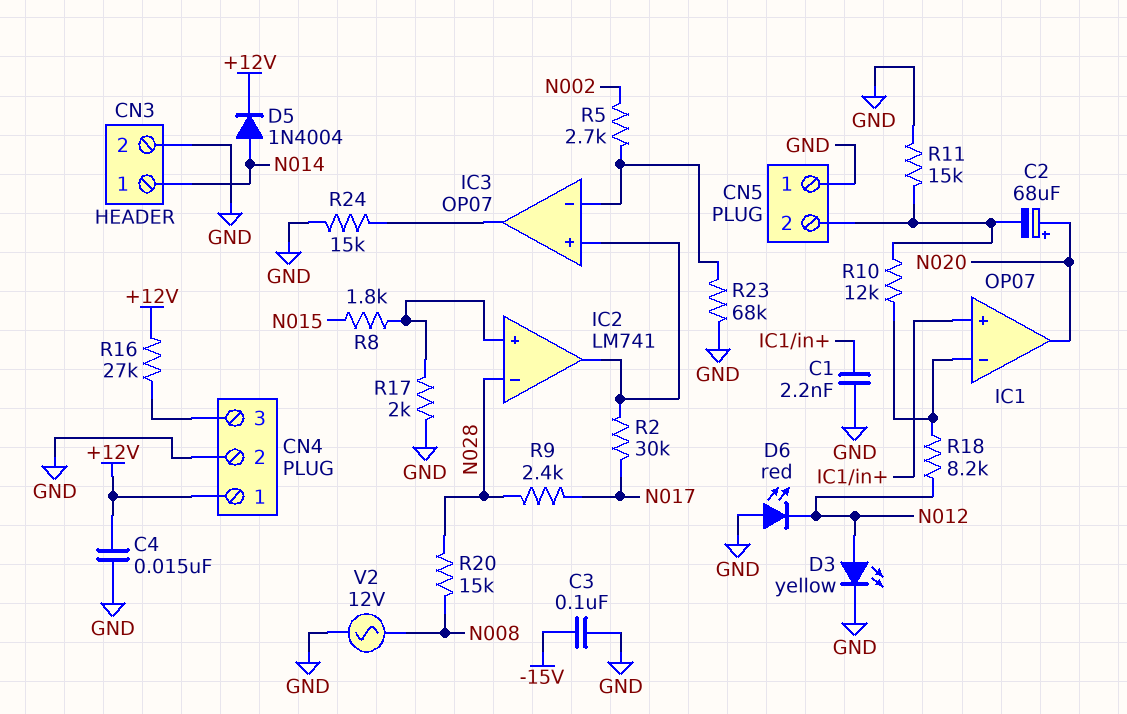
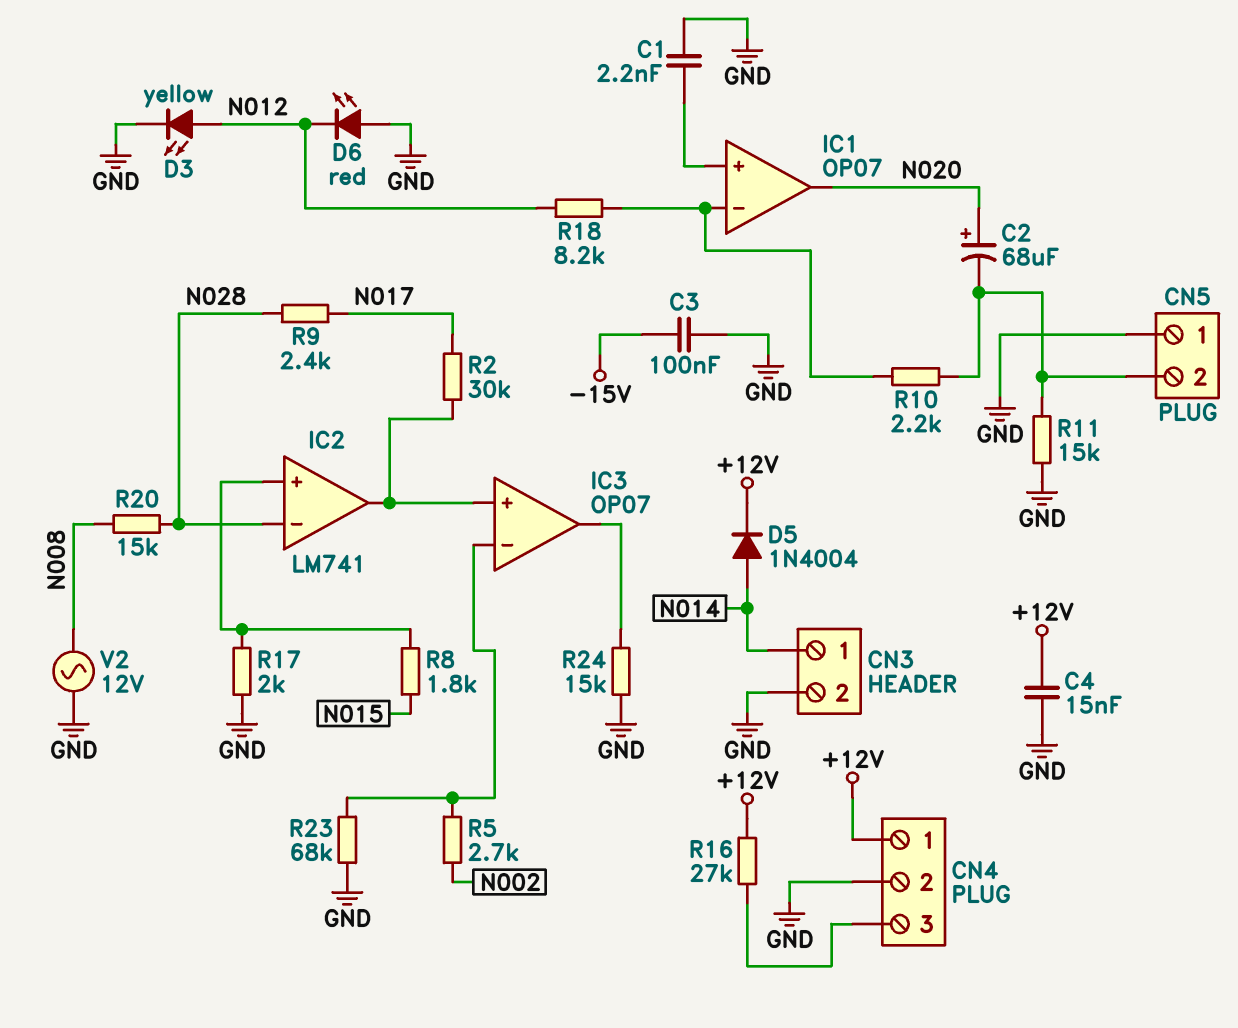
R10: 12k (CN5/2, IC1/in-) -> 2.2k (CN5/2, IC1/in-)

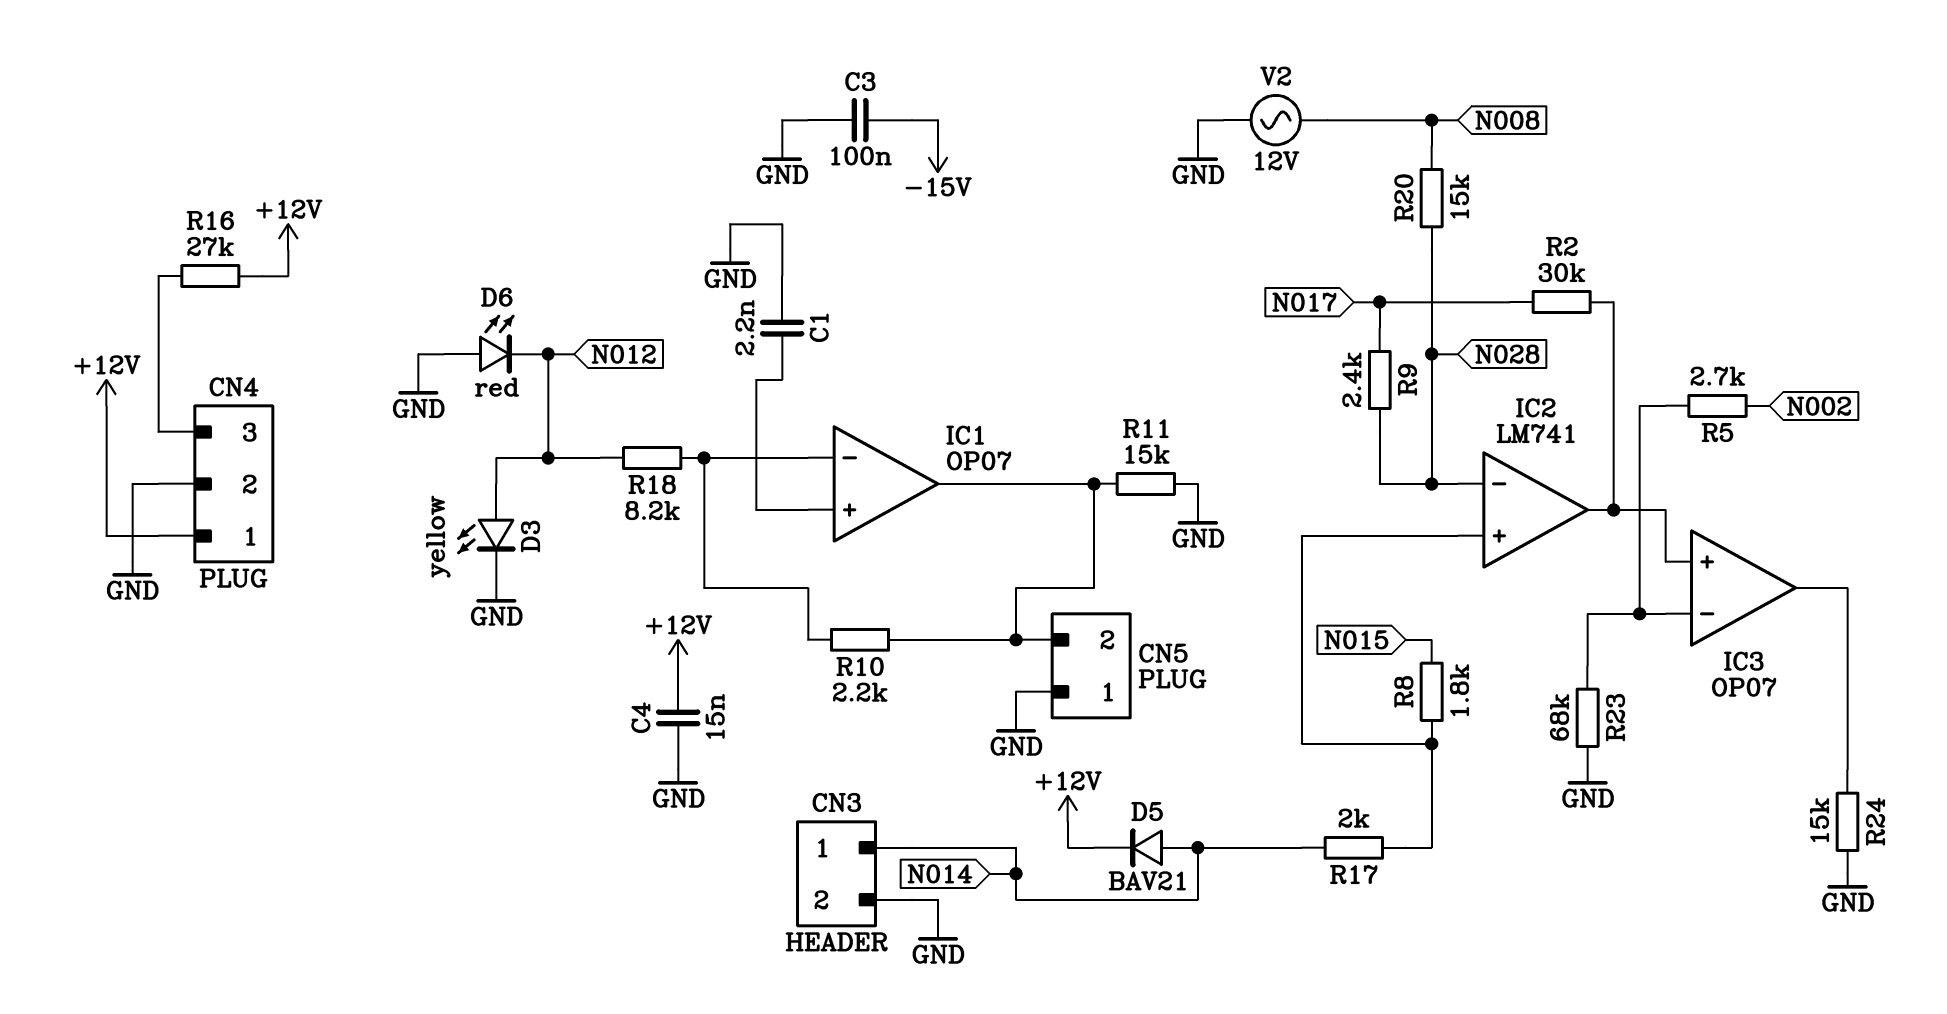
C2: 68uF (plus N020, minus CN5/2) -> none
D5: diode 1N4004 (A N014, K +12V) -> diode BAV21 (A N014, K +12V)
IC1 pin out: N020 -> CN5/2
R17: 2k (GND, IC2/in+) -> 2k (IC2/in+, N014)

